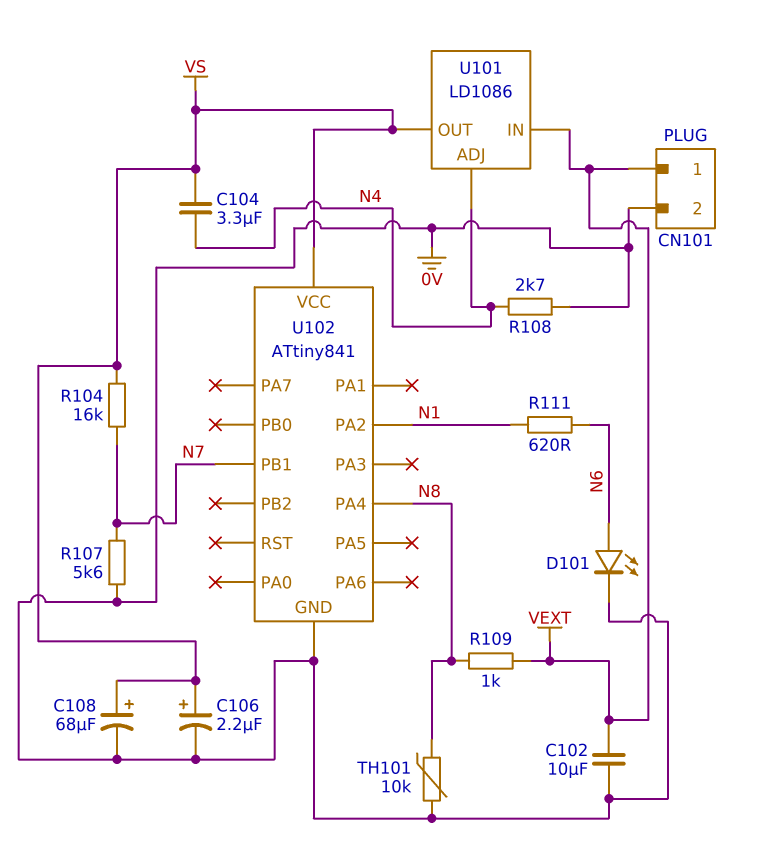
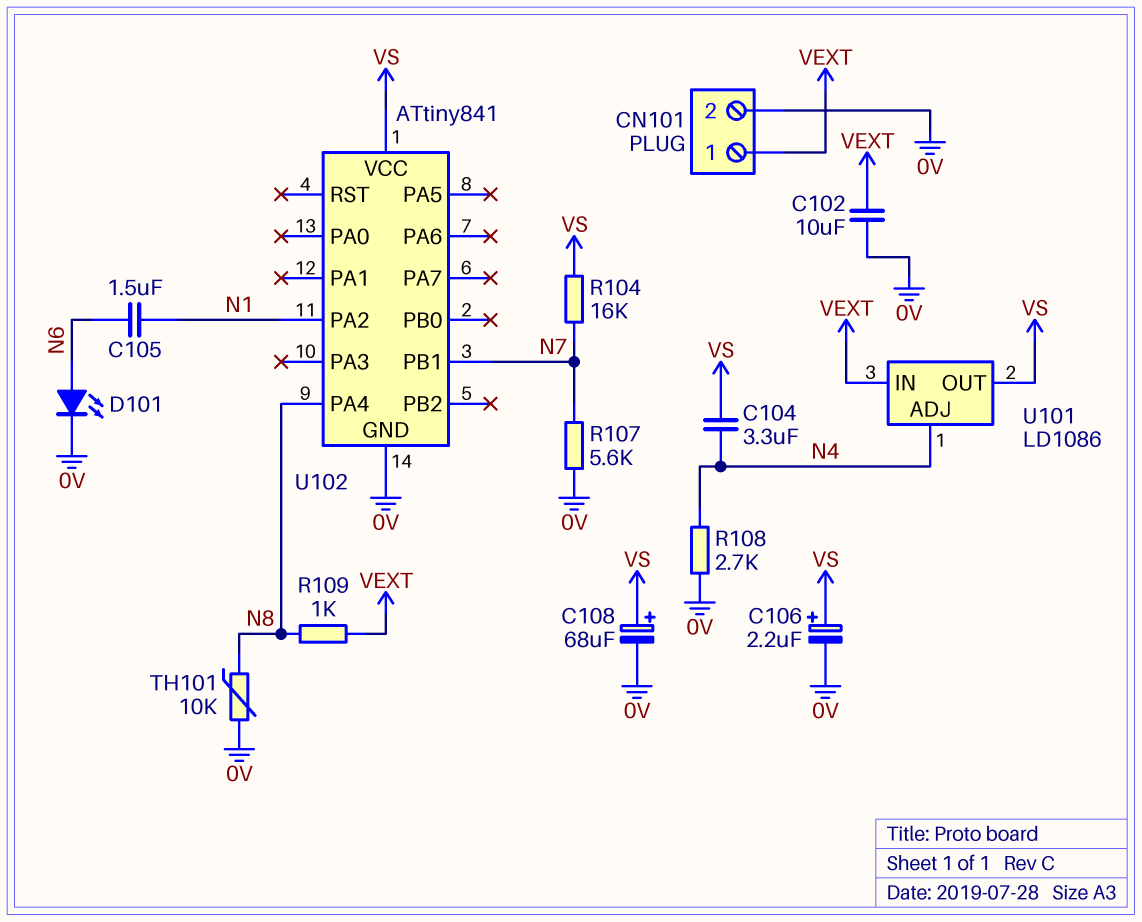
C105: none -> 1.5uF (N1, N6)
R111: 620 (N1, N6) -> none

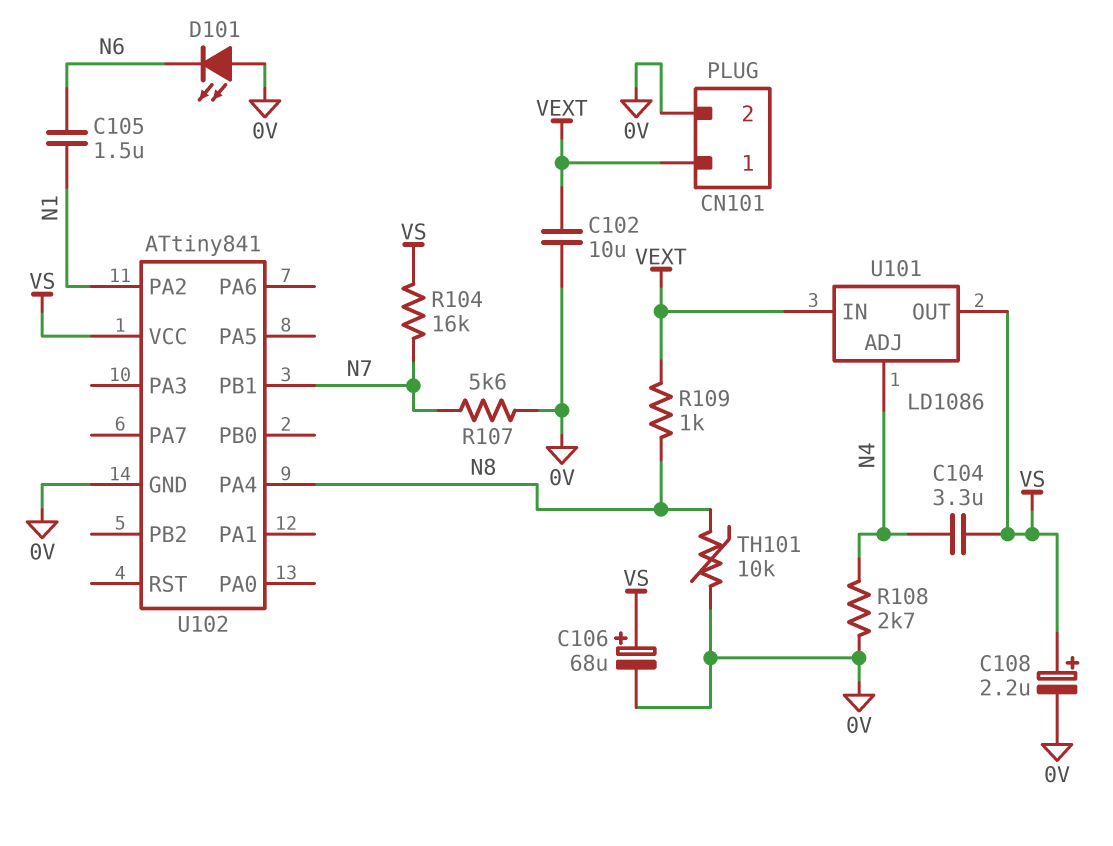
C106: 2.2uF (plus VS, minus 0V) -> 68uF (plus VS, minus 0V)
C108: 68uF (plus VS, minus 0V) -> 2.2uF (plus VS, minus 0V)
D101: LED (A N6, K 0V) -> LED (A 0V, K N6)

